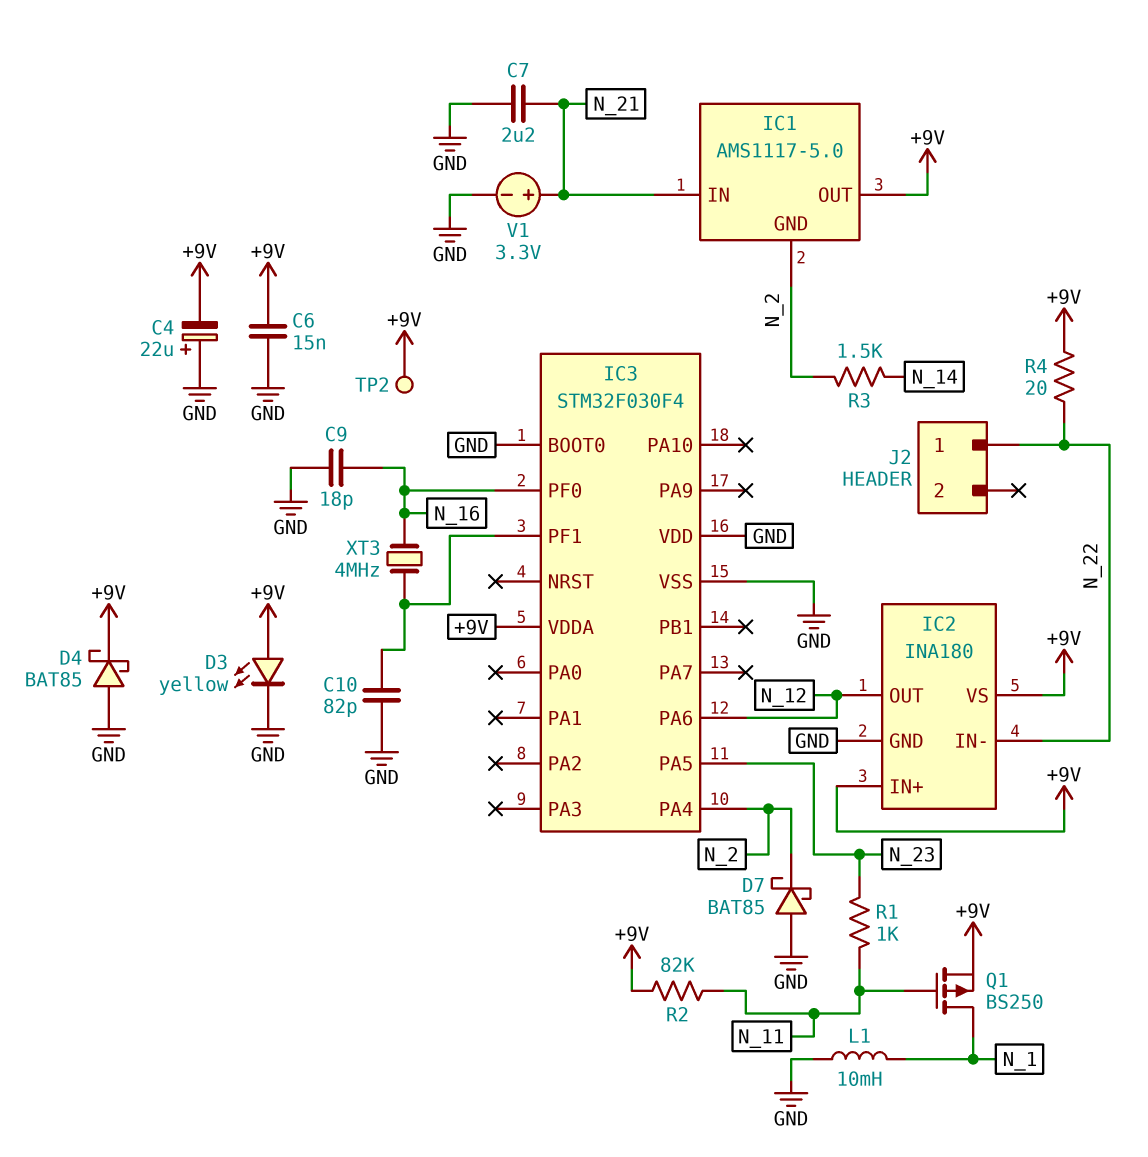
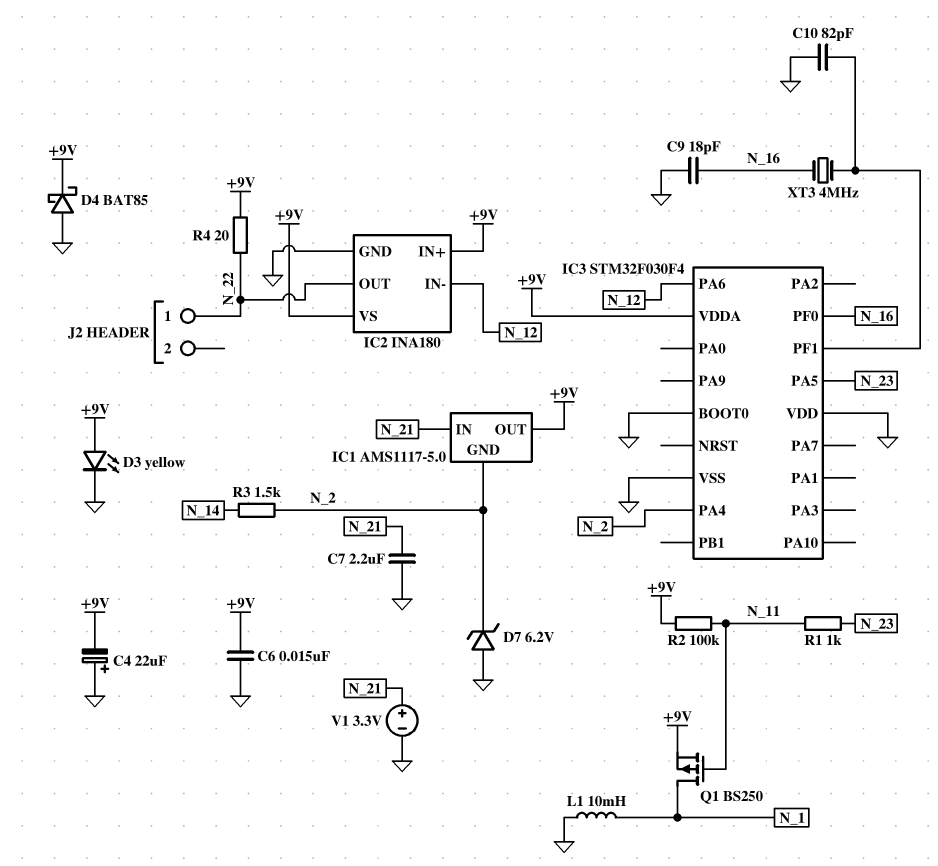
D7: schottky BAT85 (A GND, K N_2) -> zener 6.2V (A GND, K N_2)
IC2 pin IN-: N_22 -> N_12
IC2 pin OUT: N_12 -> N_22
R2: 82k (+9V, N_11) -> 100k (+9V, N_11)
TP2: test point (+9V) -> none

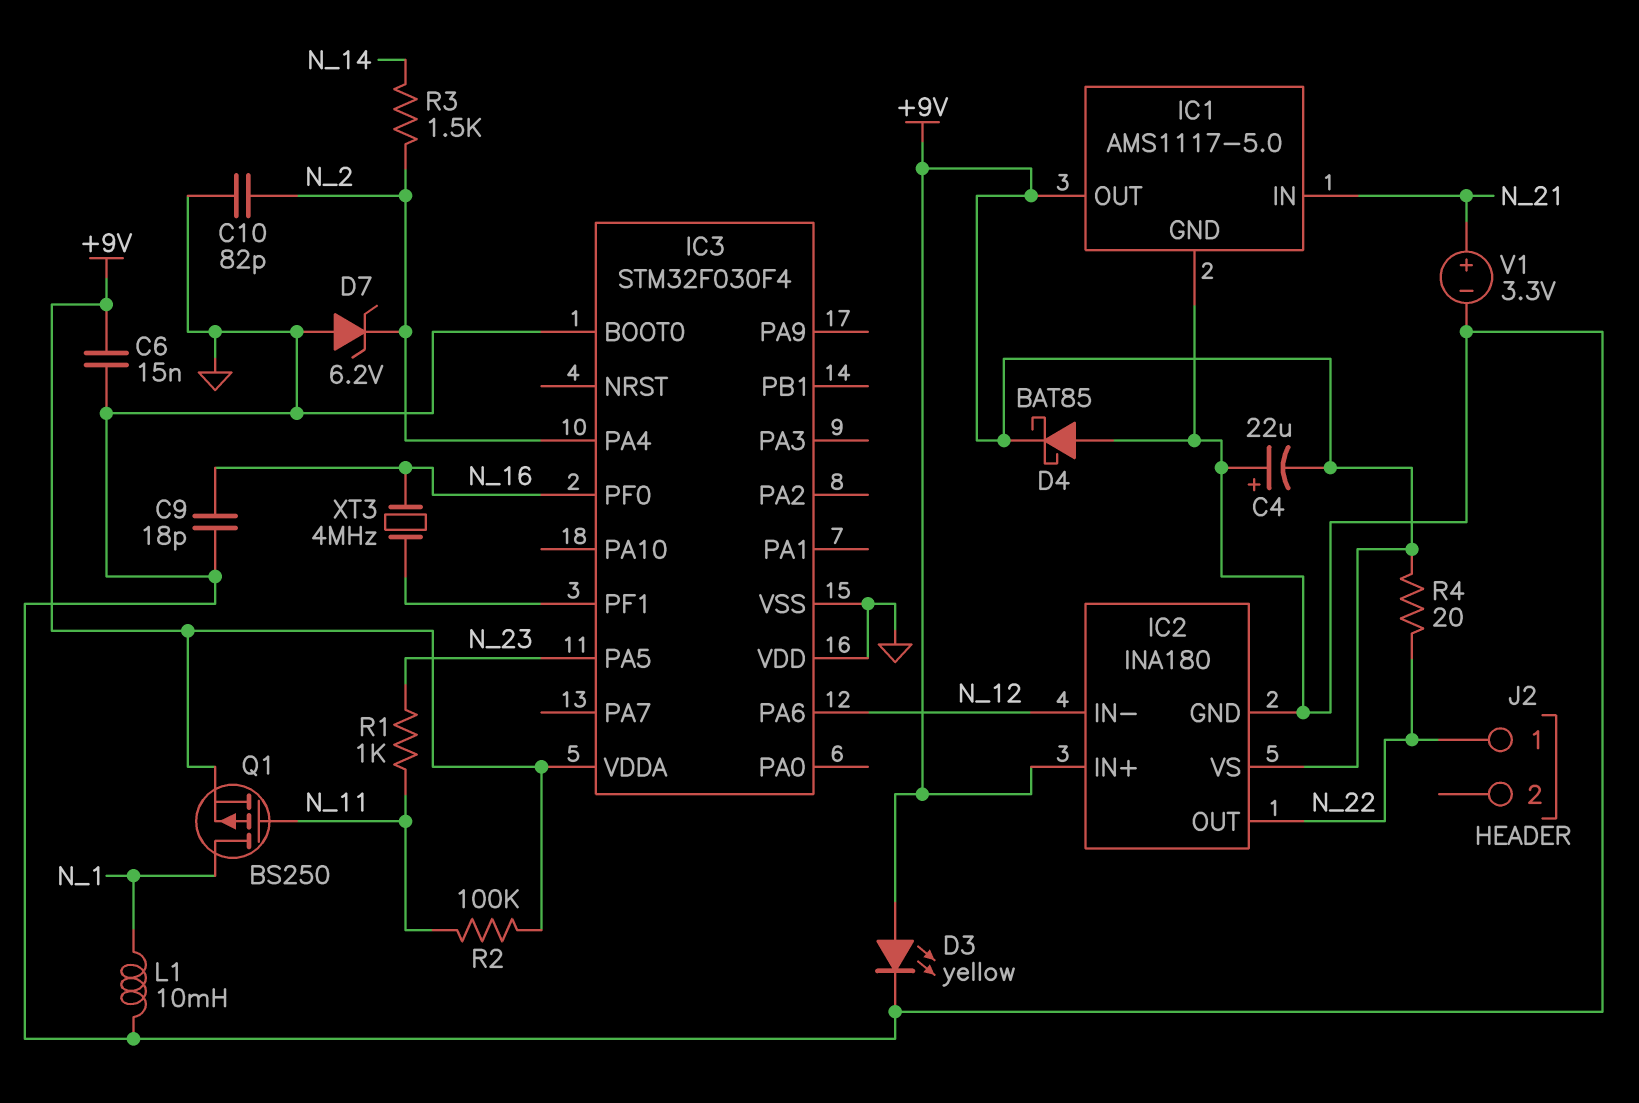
C7: 2.2uF (GND, N_21) -> none
C10: 82pF (GND, IC3/PF1) -> 82pF (GND, N_2)
IC1 pin GND: N_2 -> GND

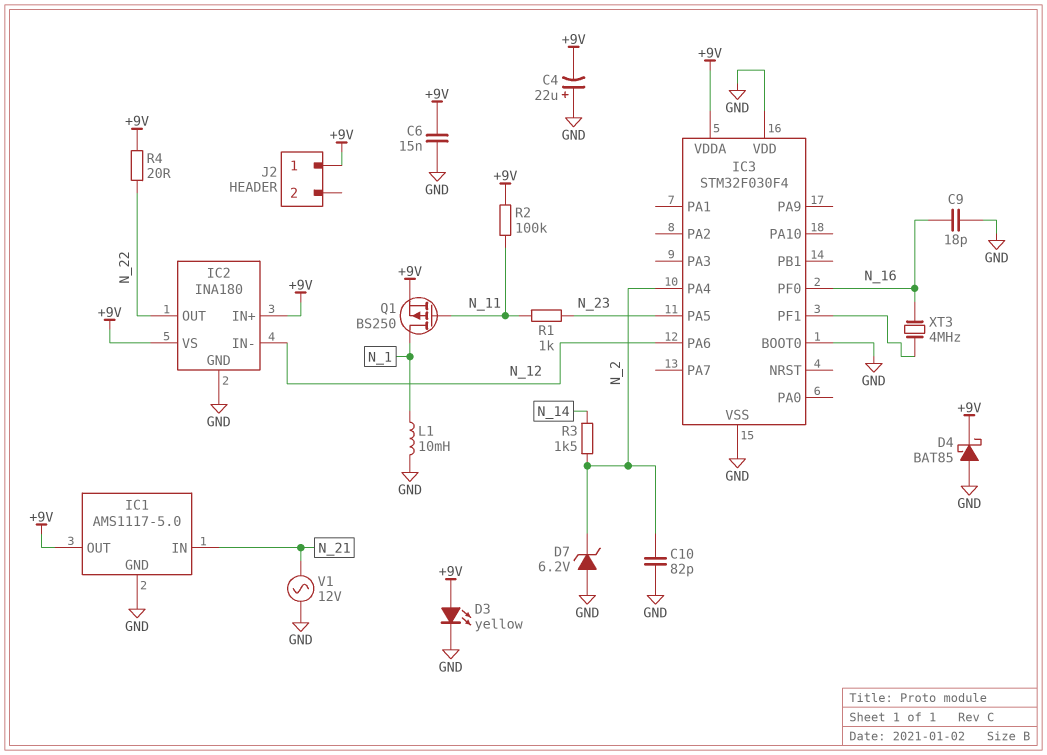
J2 pin 1: N_22 -> +9V
V1: 3.3V (plus N_21, minus GND) -> AC 12V (GND, N_21)

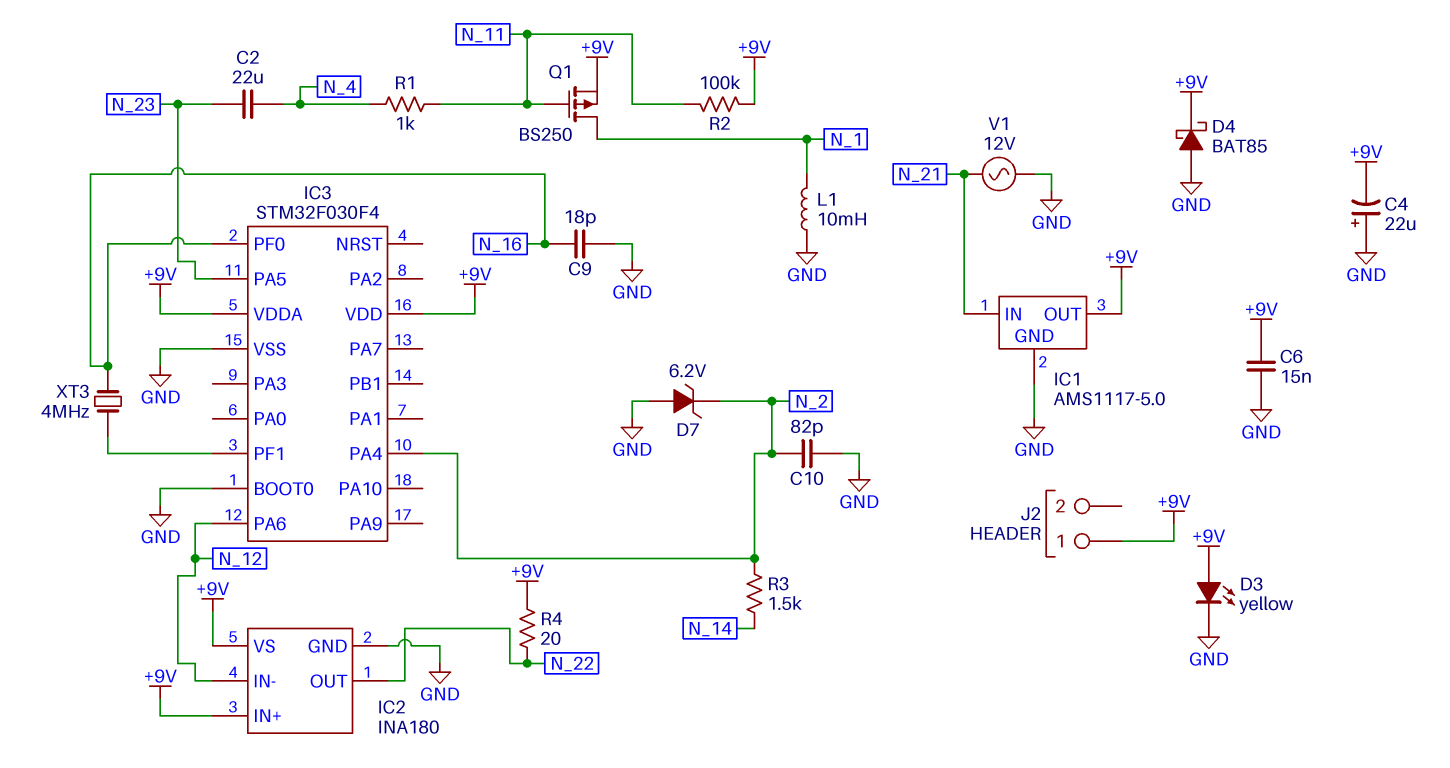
C2: none -> 22uF (N_4, N_23)
IC3 pin VDD: GND -> +9V
R1: 1k (N_11, N_23) -> 1k (N_4, N_11)

